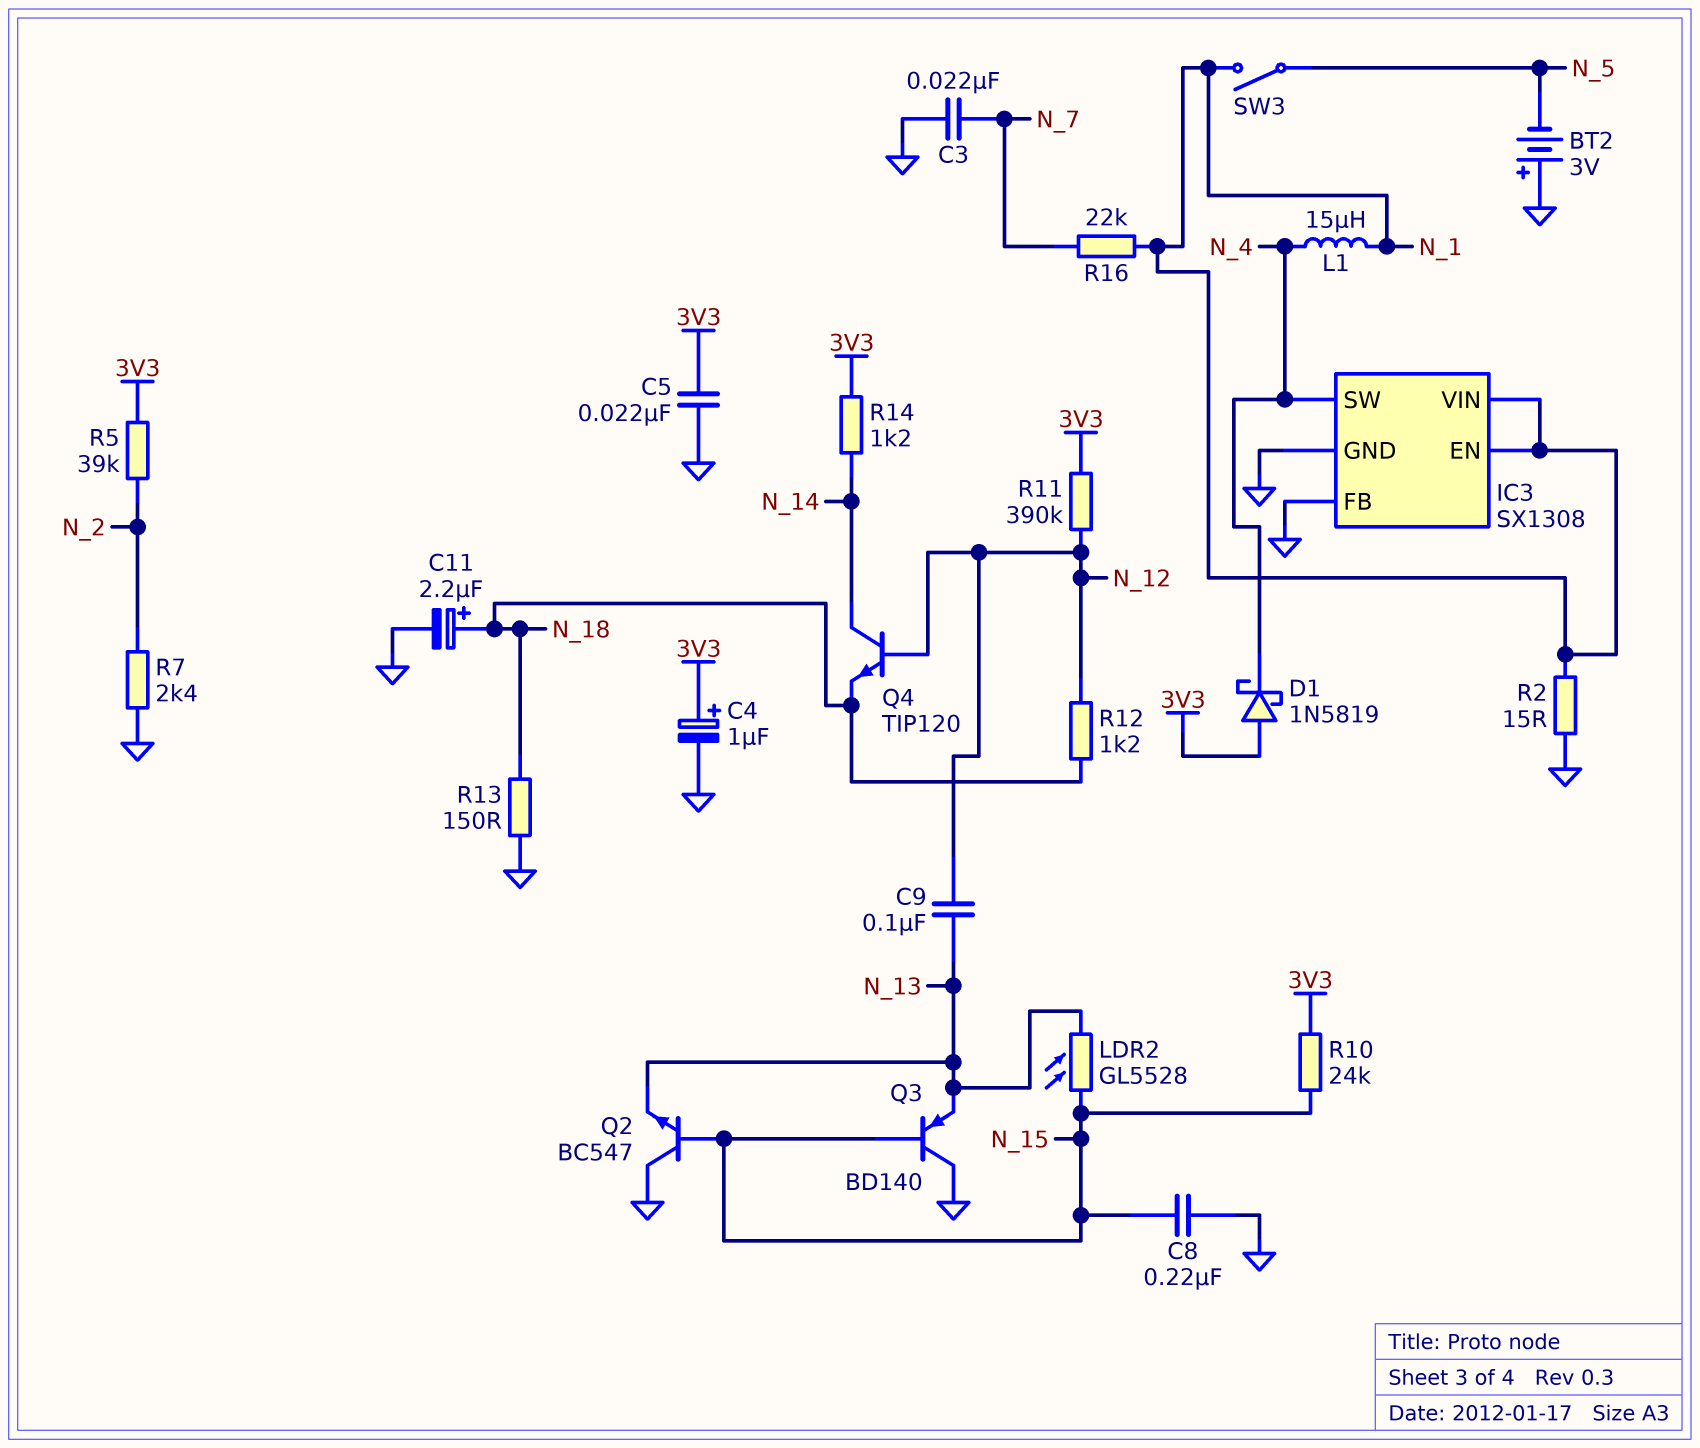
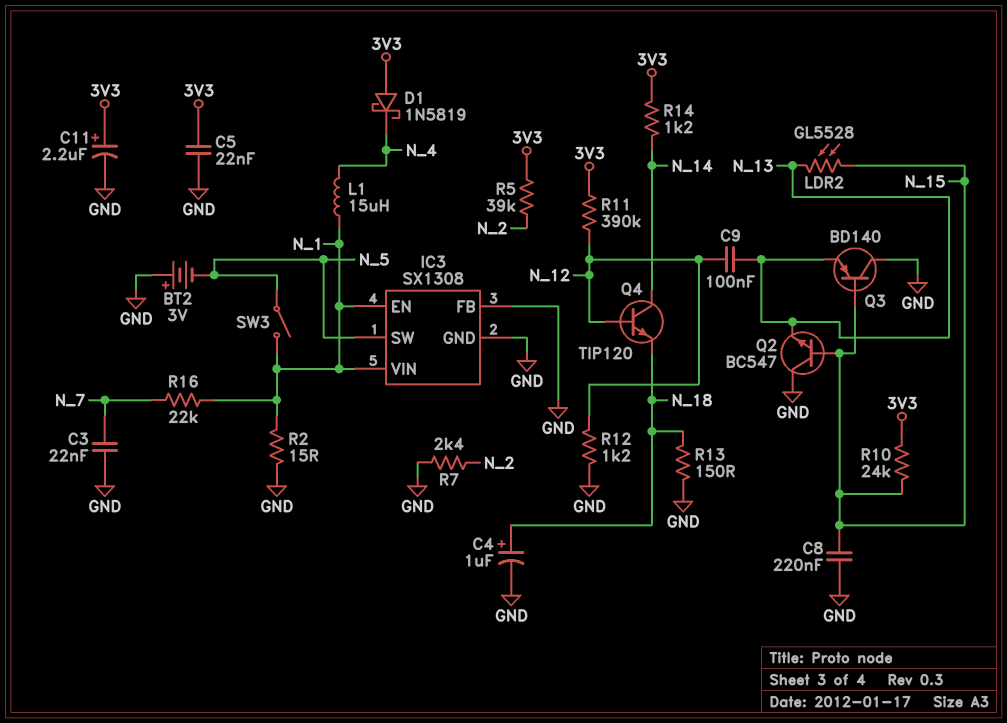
C4: 1uF (plus 3V3, minus GND) -> 1uF (plus N_18, minus GND)
C11: 2.2uF (plus N_18, minus GND) -> 2.2uF (plus 3V3, minus GND)
IC3 pin SW: N_4 -> N_5
R12: 1.2k (N_12, N_18) -> 1.2k (GND, N_12)

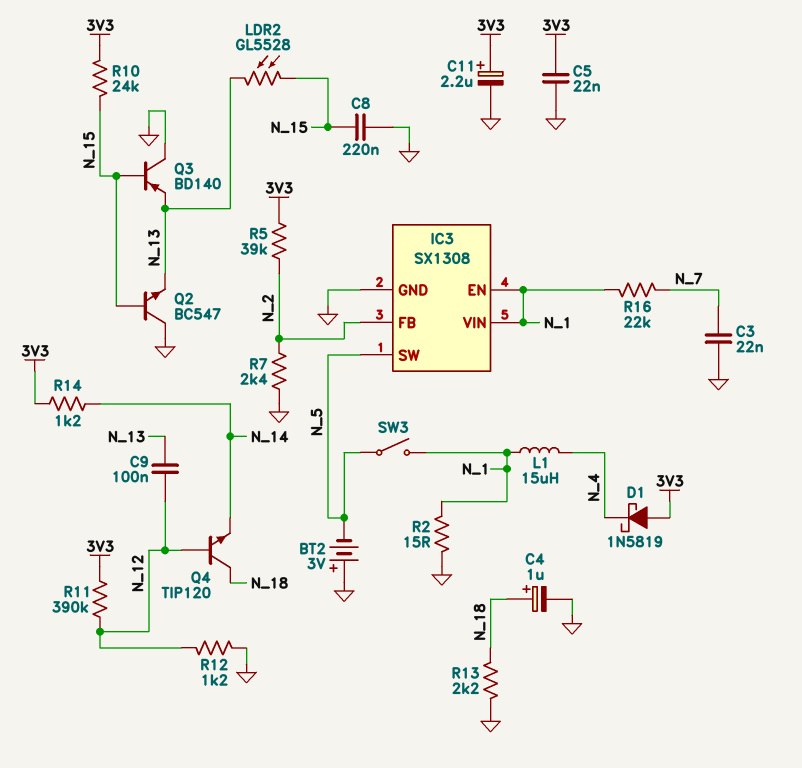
IC3 pin FB: GND -> N_2
Q4: NPN TIP120 (B N_12, C N_14, E N_18) -> NPN TIP120 (B N_12, C N_18, E N_14)
R13: 150 (GND, N_18) -> 2.2k (GND, N_18)

